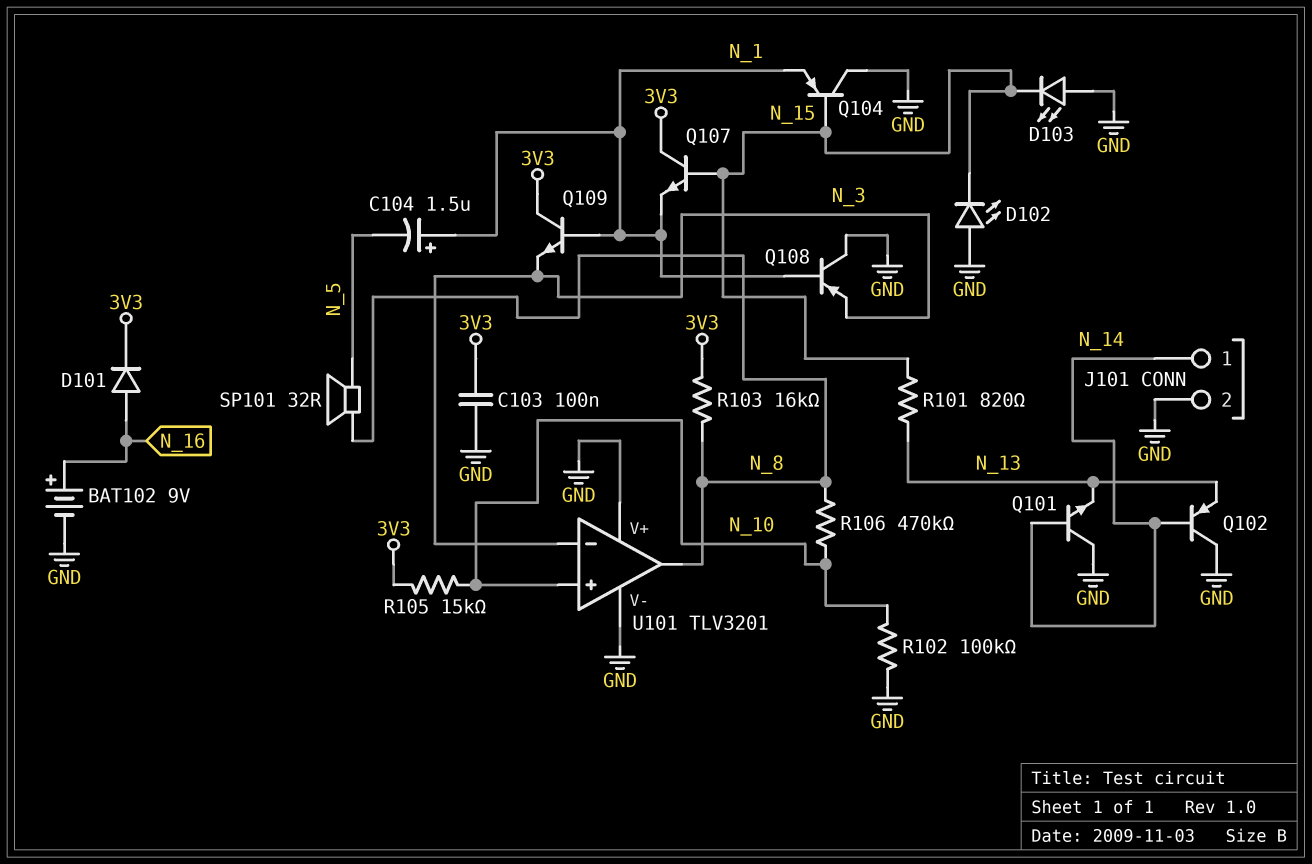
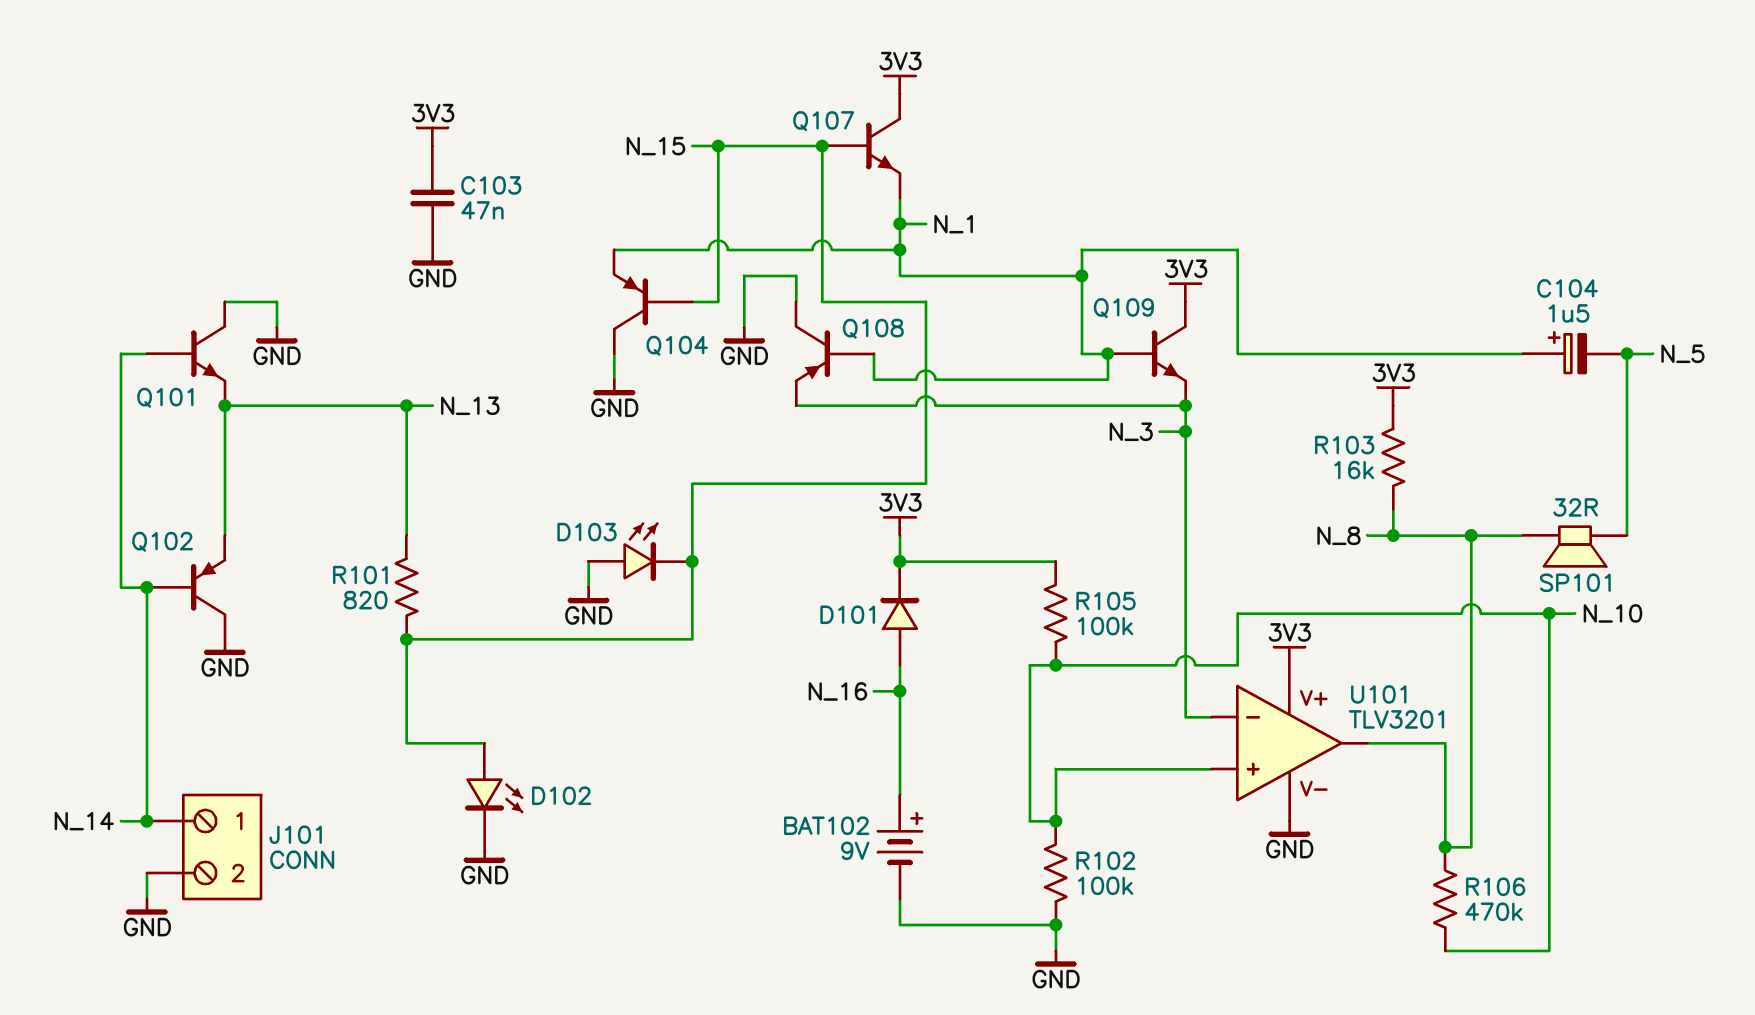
C103: 100nF (3V3, GND) -> 47nF (3V3, GND)
D102: LED (A GND, K N_15) -> LED (A N_15, K GND)
R105: 15k (3V3, N_10) -> 100k (3V3, N_10)
U101 pin V+: GND -> 3V3

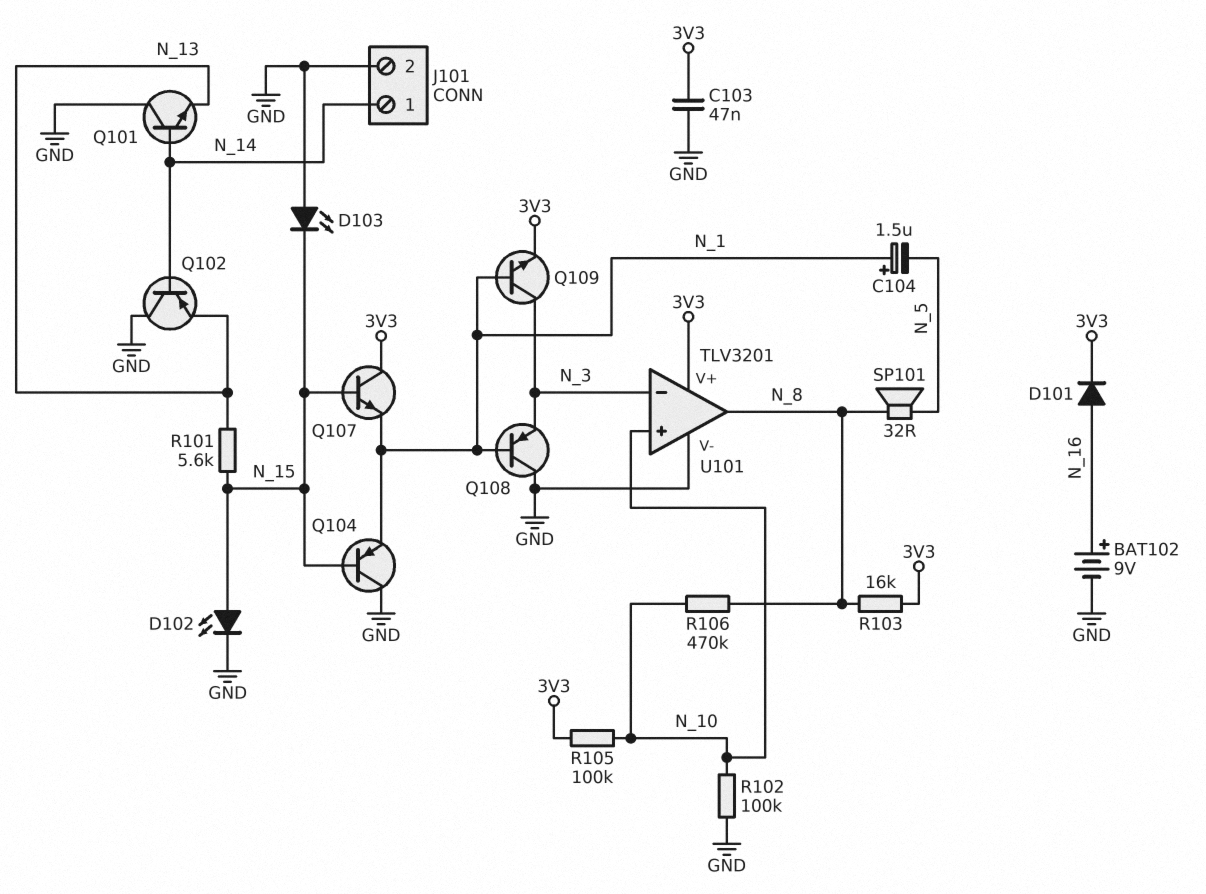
Q109: NPN (B N_1, C 3V3, E N_3) -> NPN (B N_1, C N_3, E 3V3)
R101: 820 (N_13, N_15) -> 5.6k (N_13, N_15)

